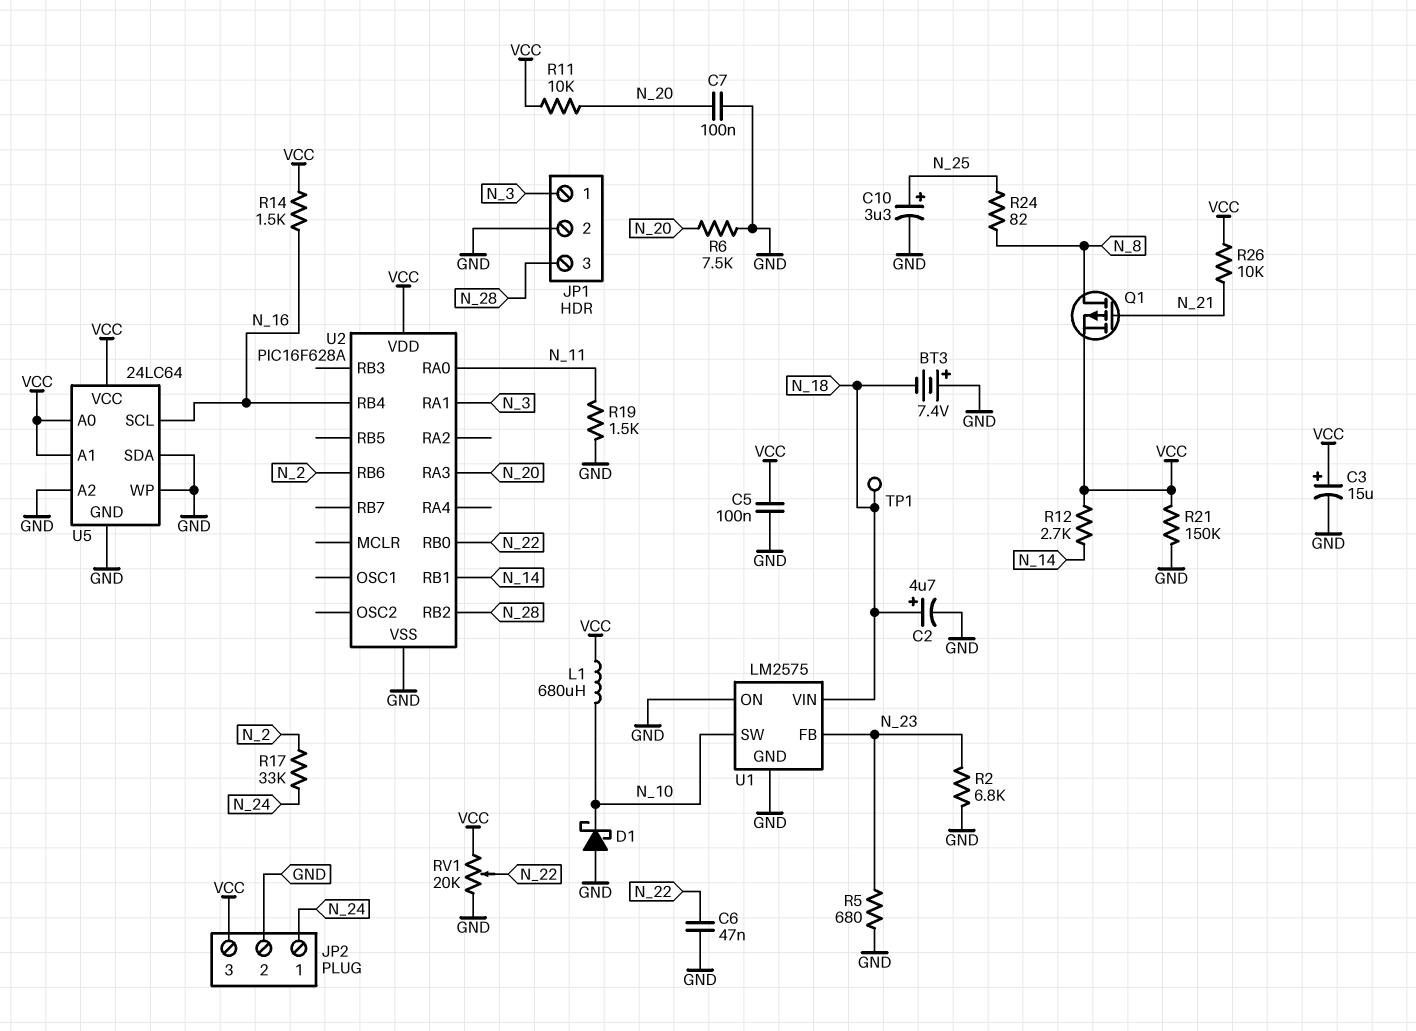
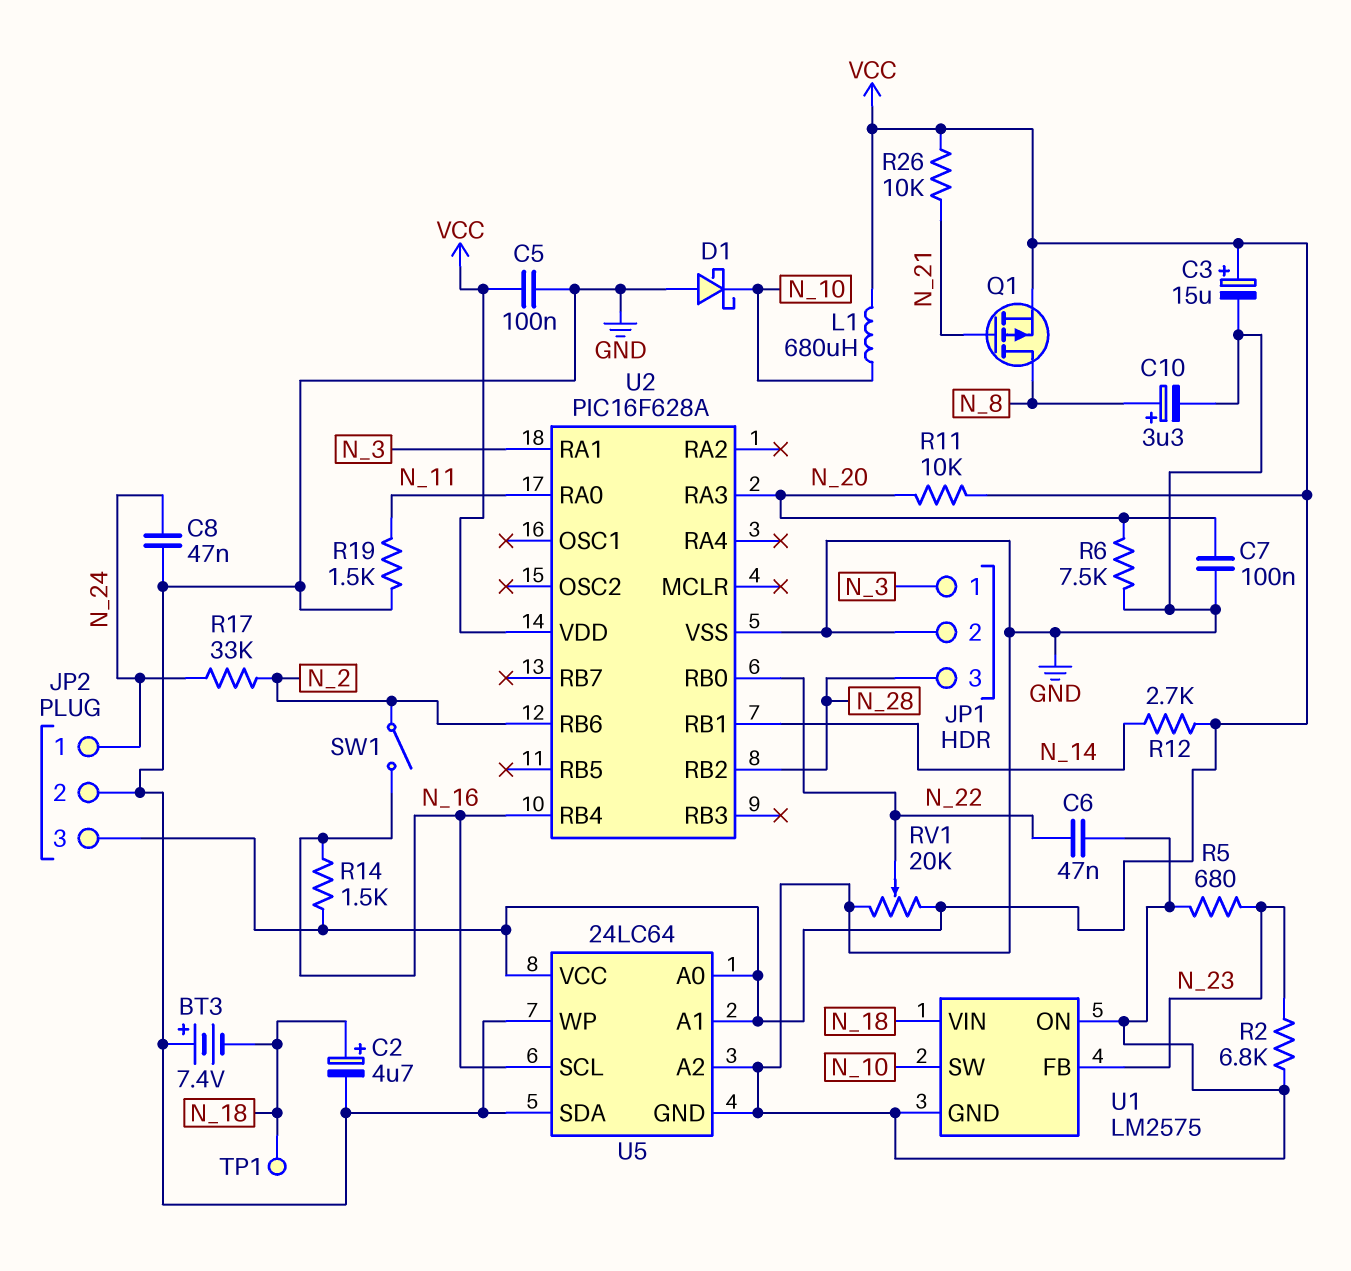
C8: none -> 47nF (GND, N_24)
C10: 3.3uF (plus N_25, minus GND) -> 3.3uF (plus N_8, minus GND)
R21: 150k (GND, VCC) -> none
R24: 82 (N_8, N_25) -> none
SW1: none -> switch (N_2, N_16)

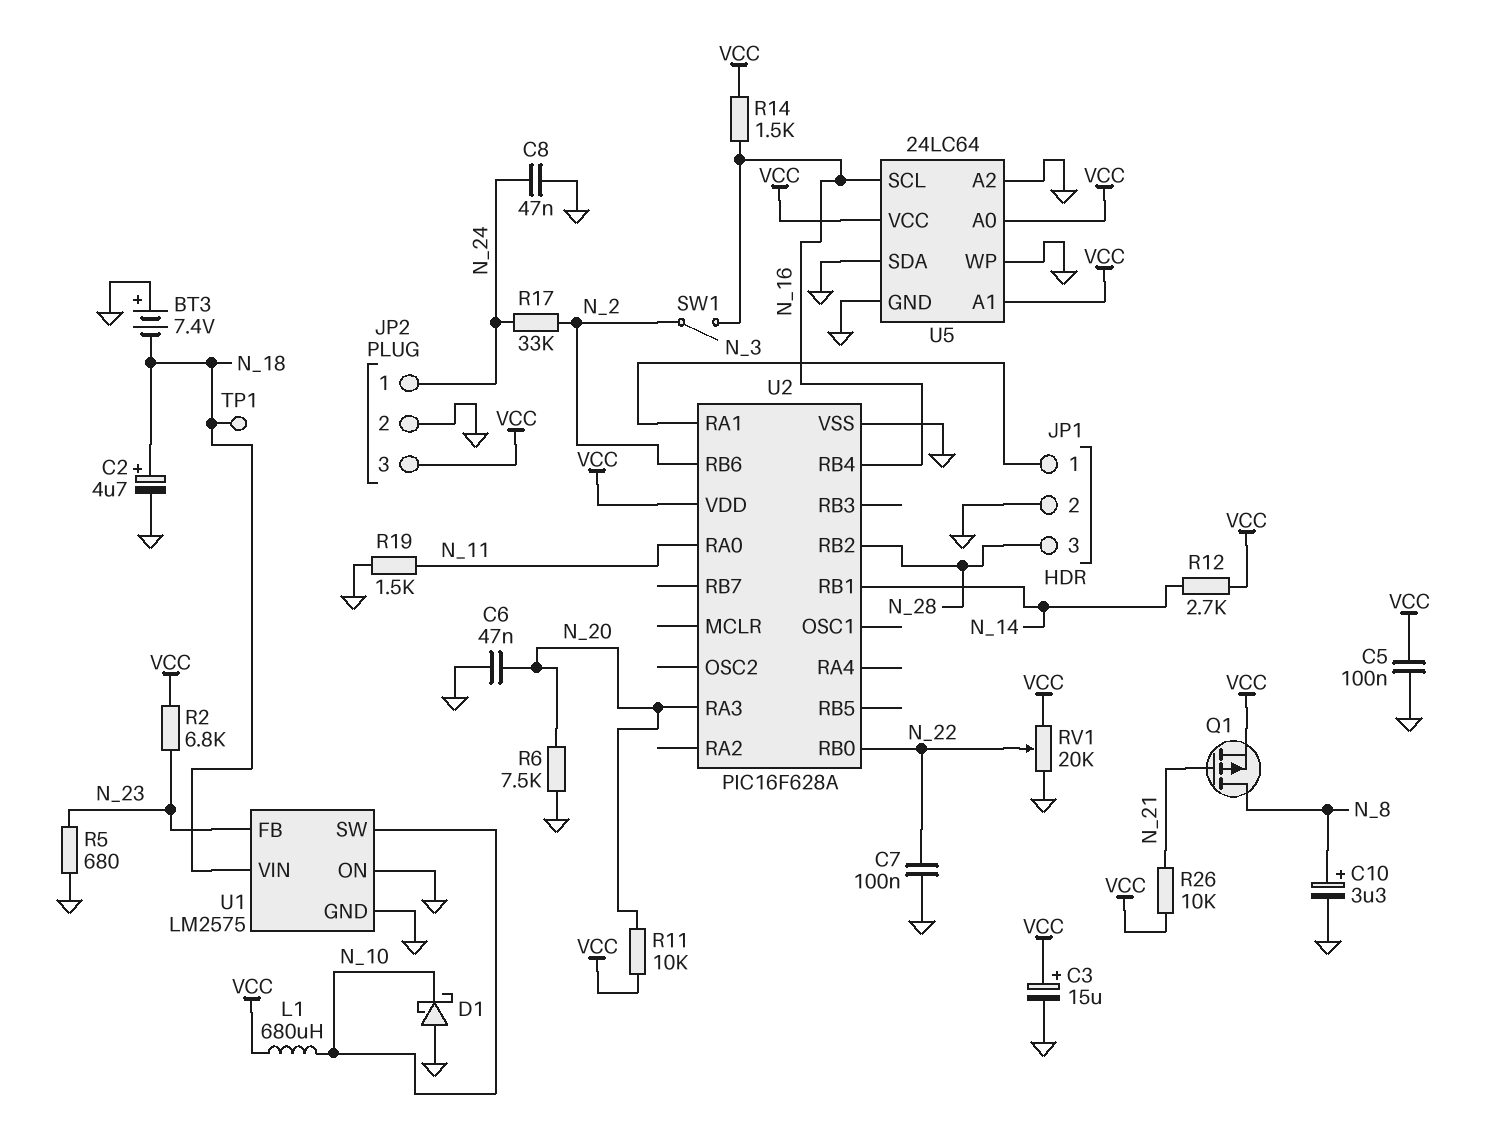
C6: 47nF (GND, N_22) -> 47nF (GND, N_20)
C7: 100nF (GND, N_20) -> 100nF (GND, N_22)
R2: 6.8k (GND, N_23) -> 6.8k (N_23, VCC)

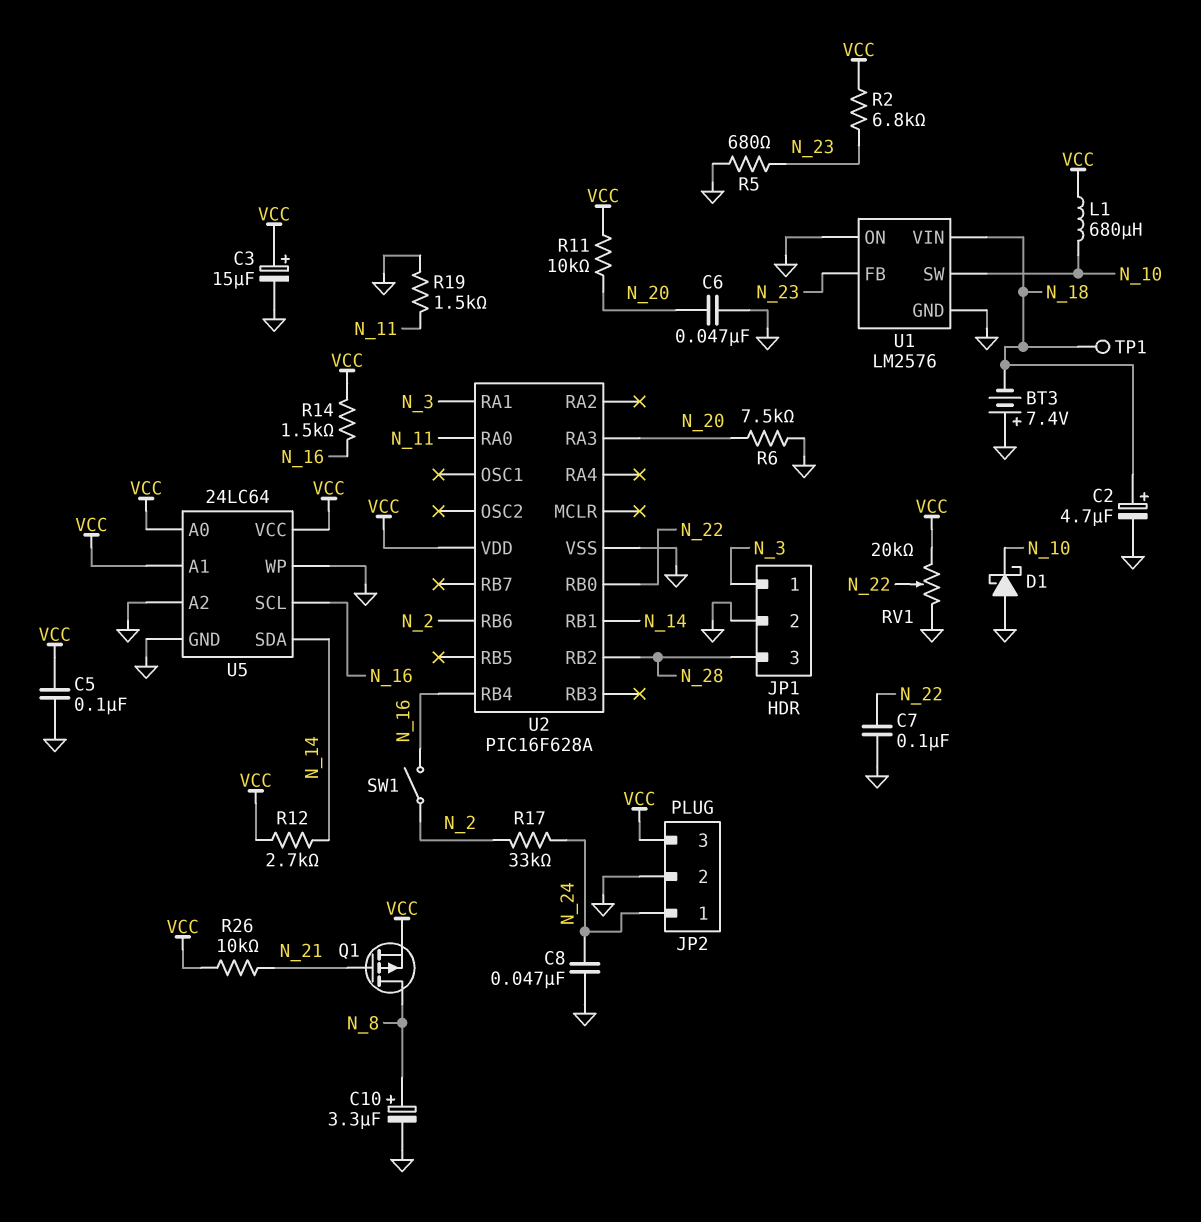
U1: LM2575 -> LM2576
U5 pin SDA: GND -> N_14

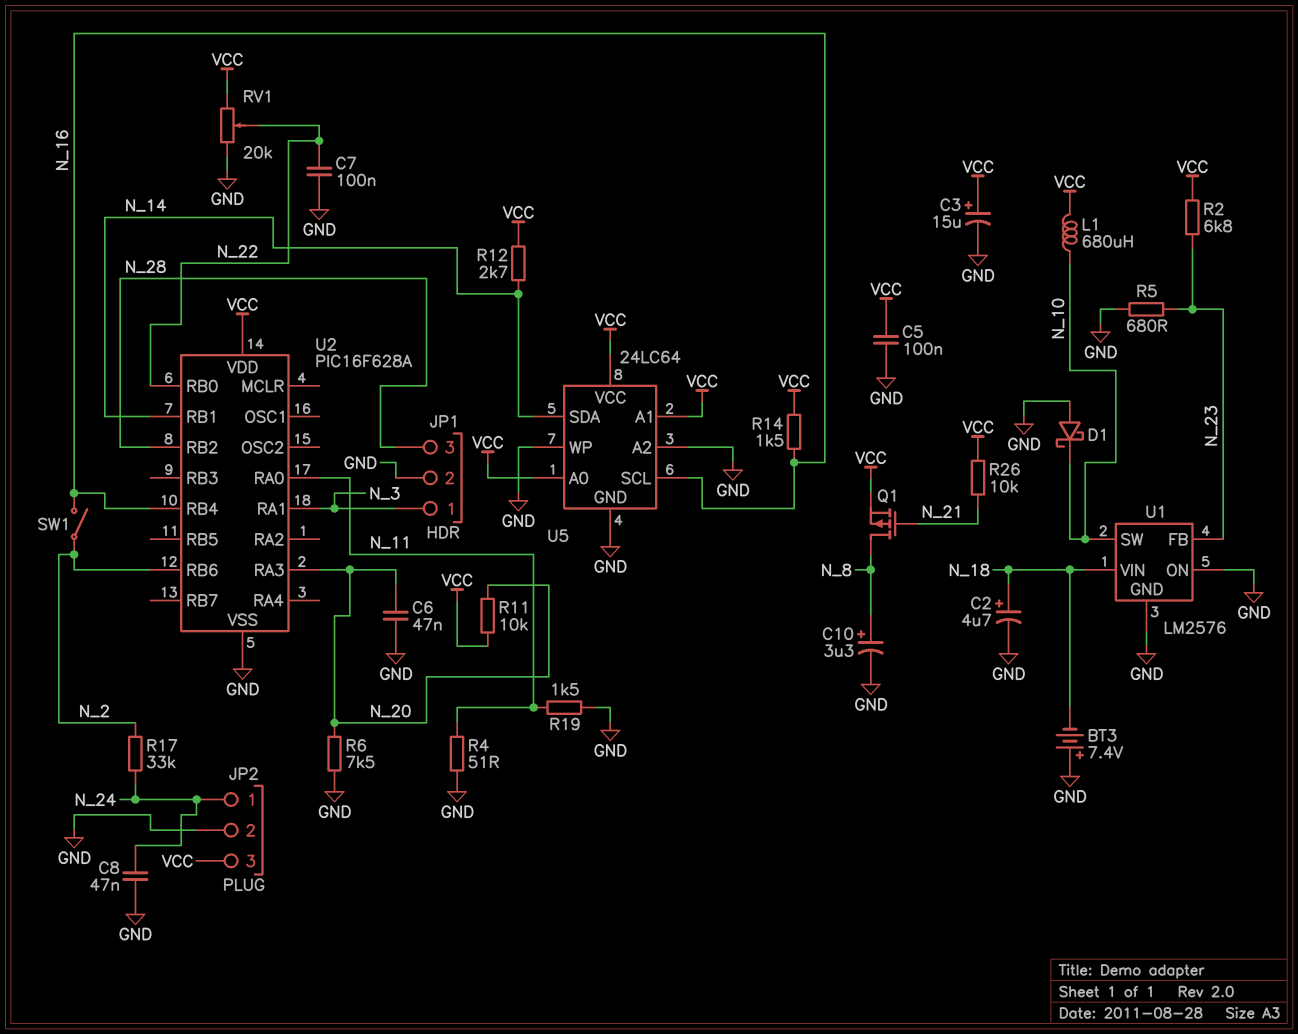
R4: none -> 51 (GND, N_11)
TP1: test point (N_18) -> none

